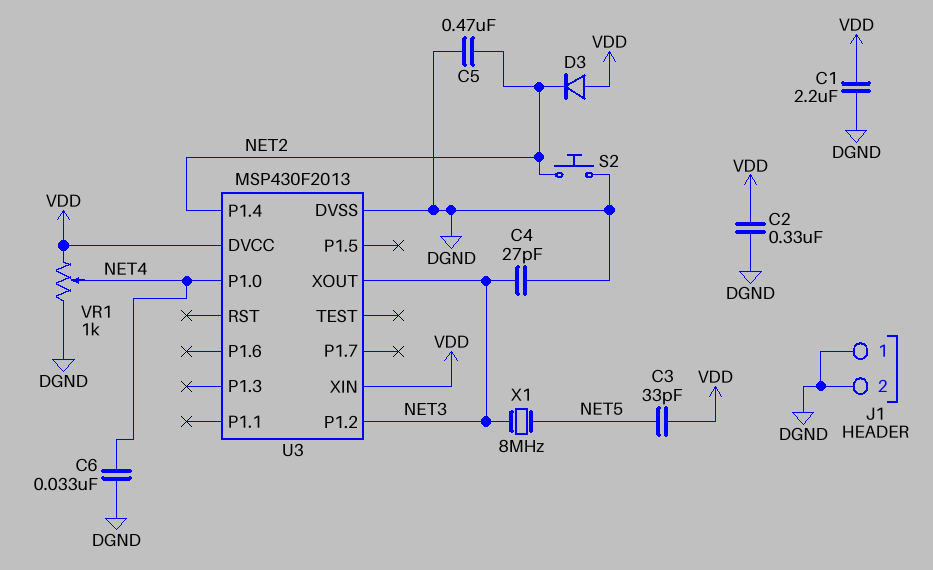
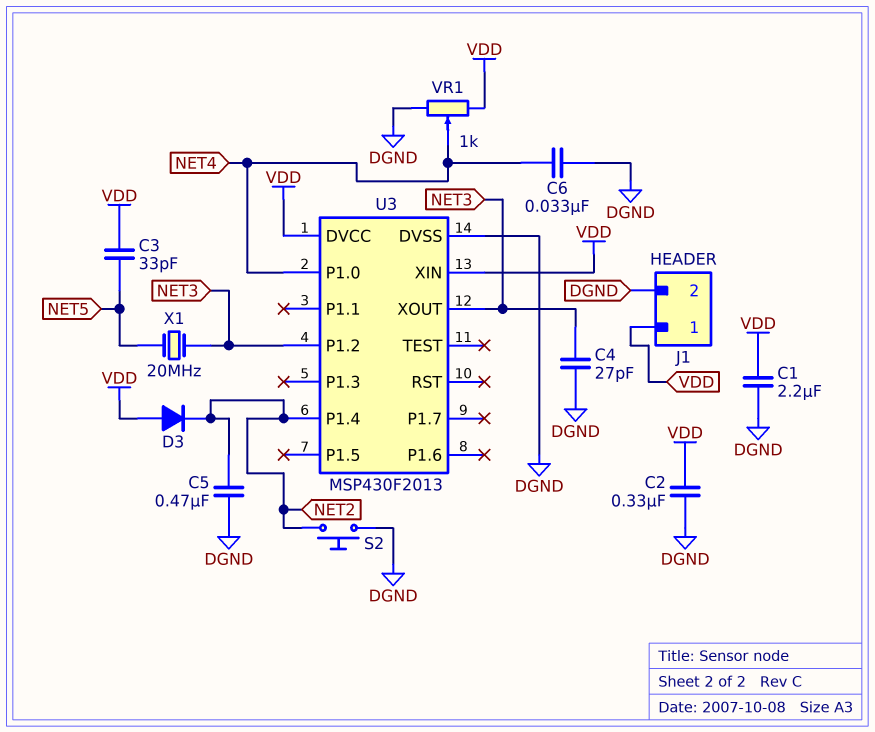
J1 pin 1: DGND -> VDD
X1: 8MHz (NET3, NET5) -> 20MHz (NET3, NET5)

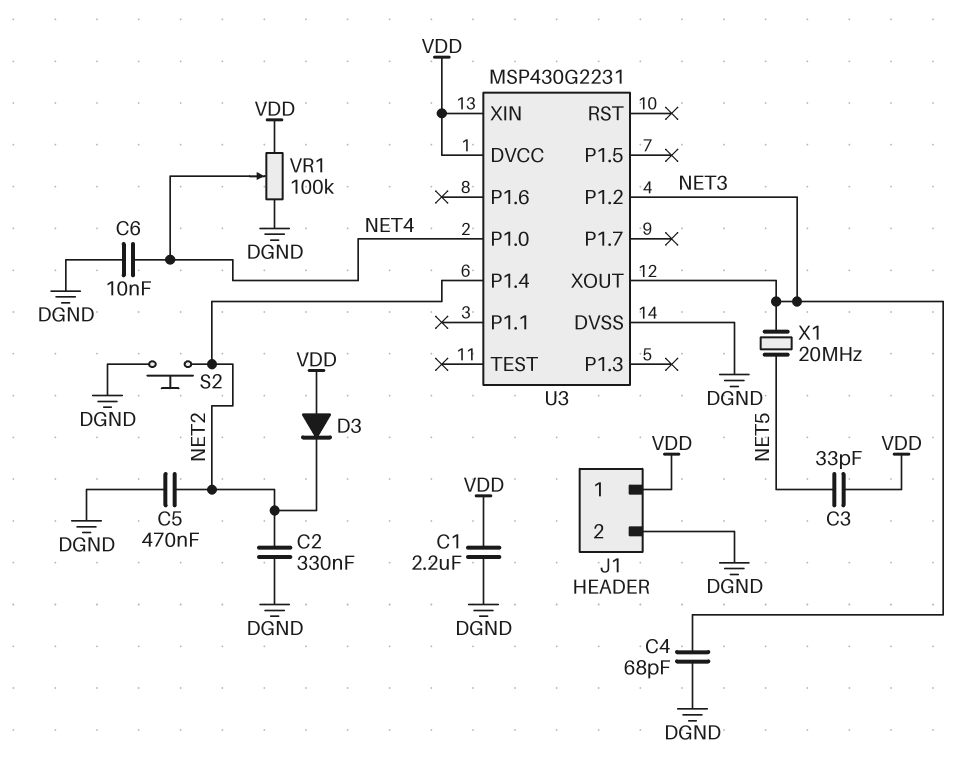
C2: 330nF (DGND, VDD) -> 330nF (DGND, NET2)
C4: 27pF (DGND, NET3) -> 68pF (DGND, NET3)
C6: 33nF (DGND, NET4) -> 10nF (DGND, NET4)
U3: MSP430F2013 -> MSP430G2231
VR1: 1k (DGND, VDD, wiper NET4) -> 100k (DGND, VDD, wiper NET4)

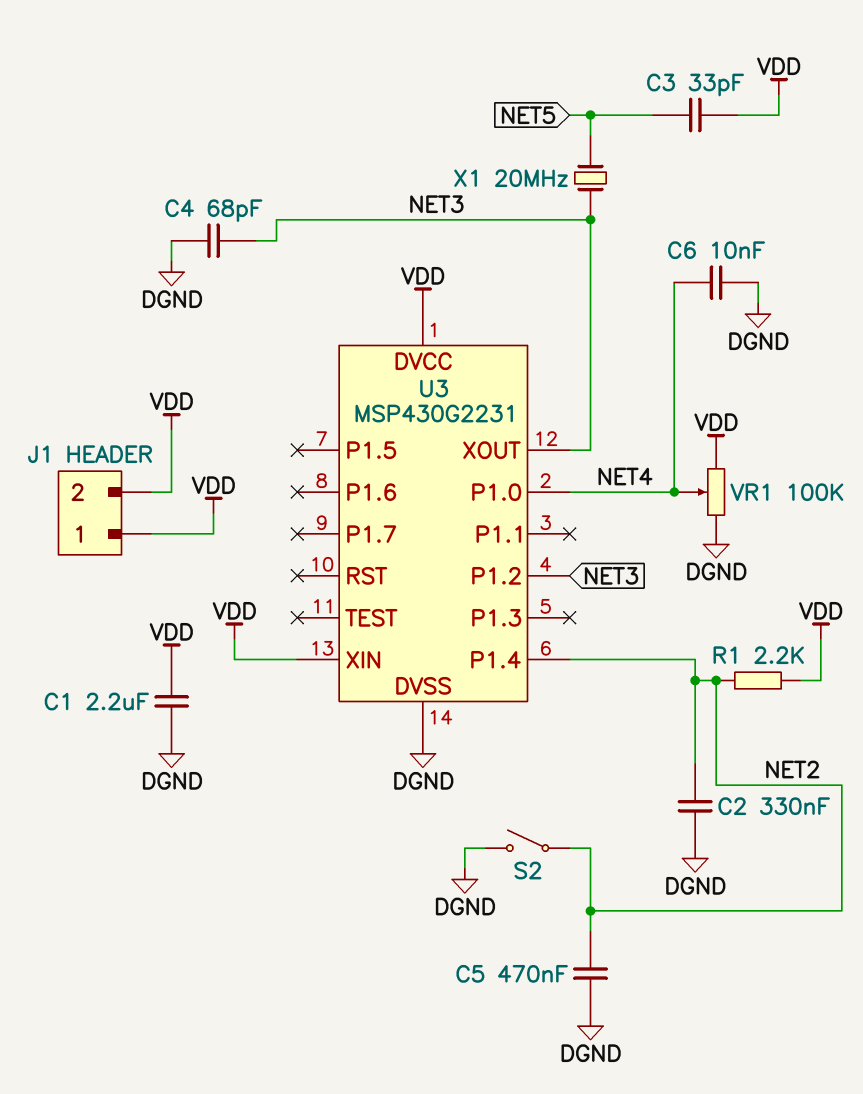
D3: diode (A VDD, K NET2) -> none
J1 pin 2: DGND -> VDD
R1: none -> 2.2k (NET2, VDD)
S2: button (DGND, NET2) -> switch (DGND, NET2)

